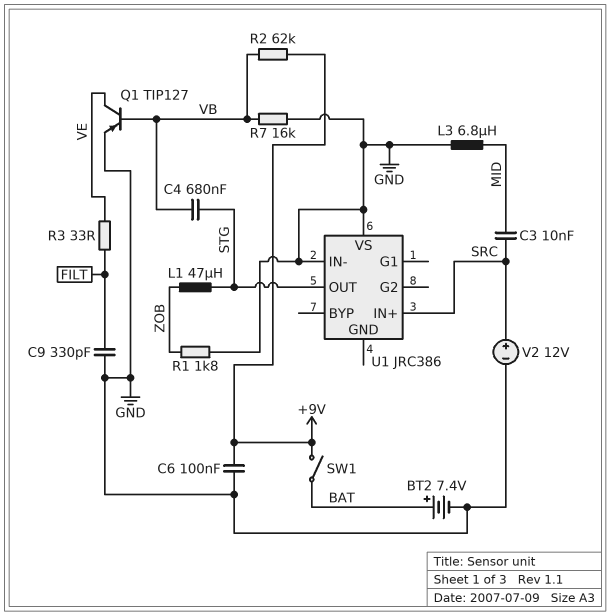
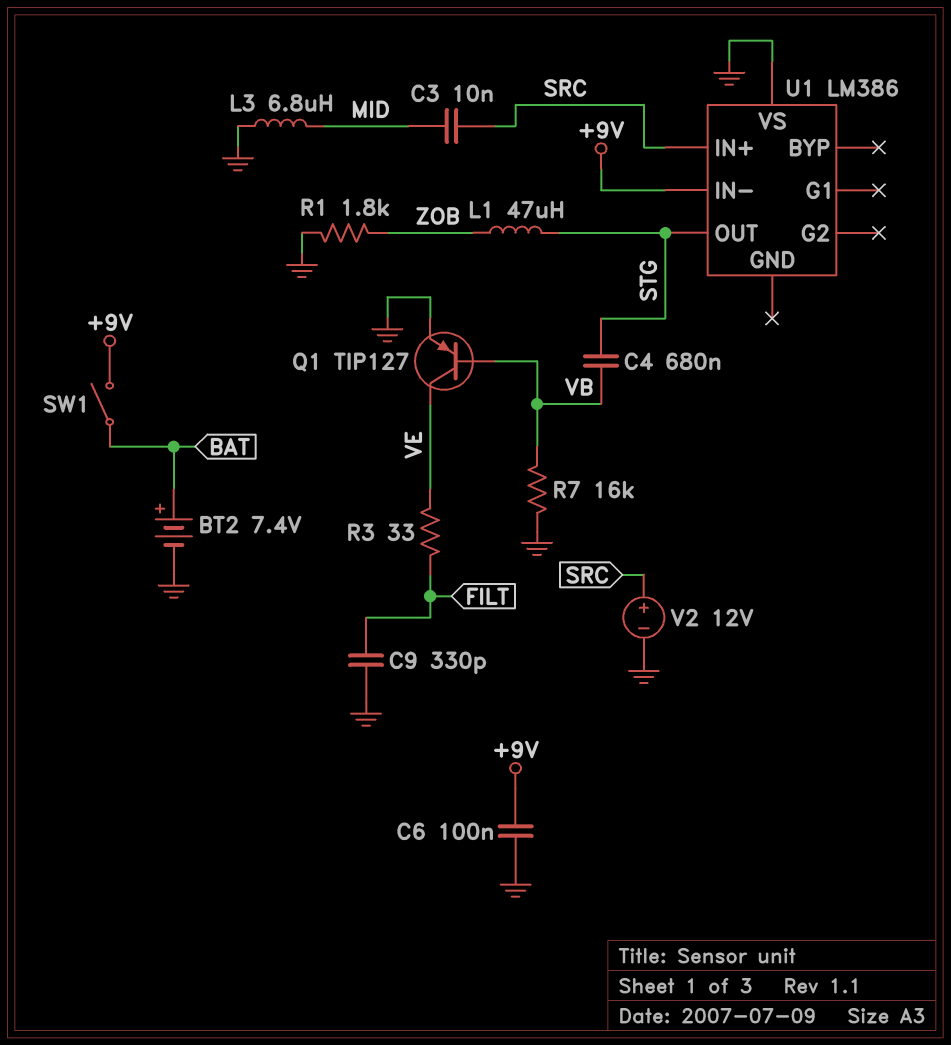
R2: 62k (+9V, VB) -> none
U1: JRC386 -> LM386
U1 pin IN-: GND -> +9V

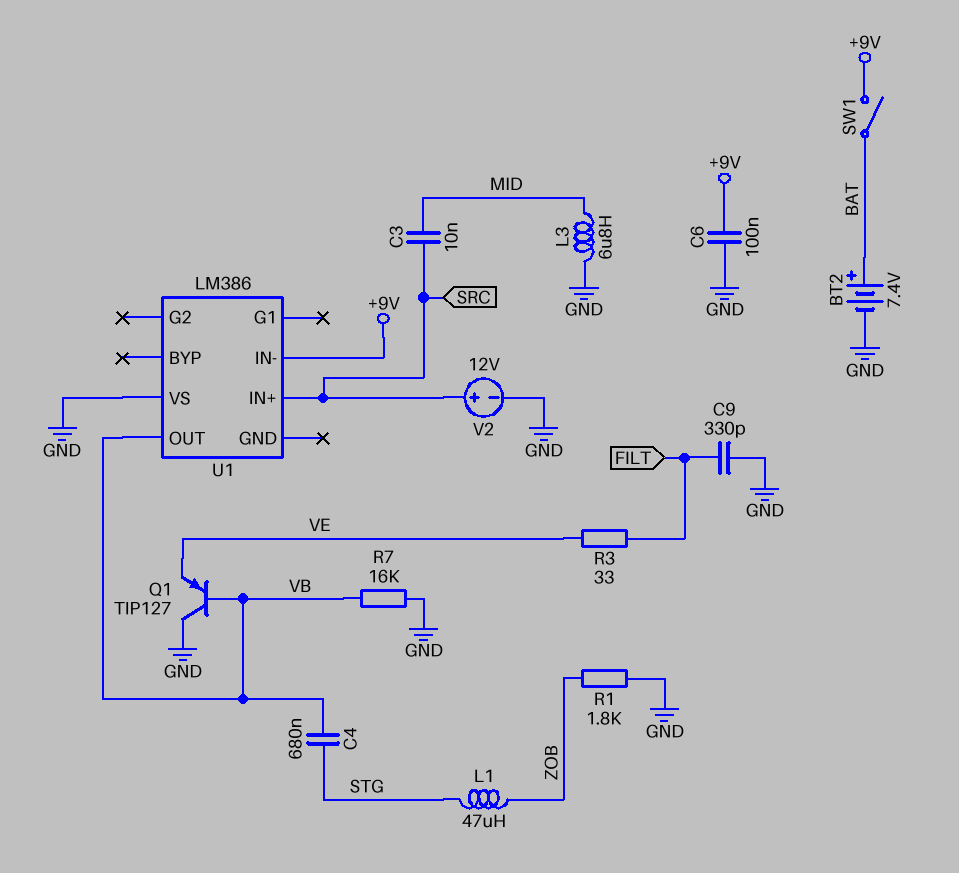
Q1: PNP TIP127 (B VB, C VE, E GND) -> PNP TIP127 (B VB, C GND, E VE)
U1 pin OUT: STG -> VB

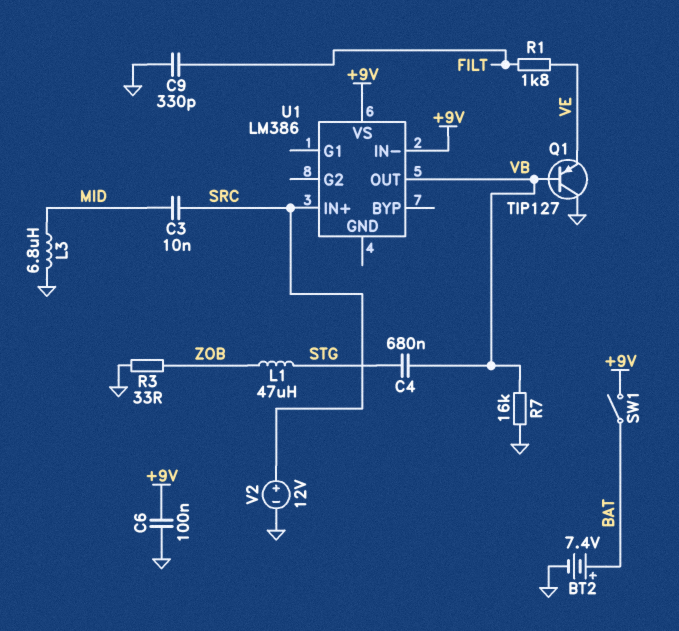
R1: 1.8k (GND, ZOB) -> 1.8k (FILT, VE)
R3: 33 (FILT, VE) -> 33 (GND, ZOB)
U1 pin VS: GND -> +9V

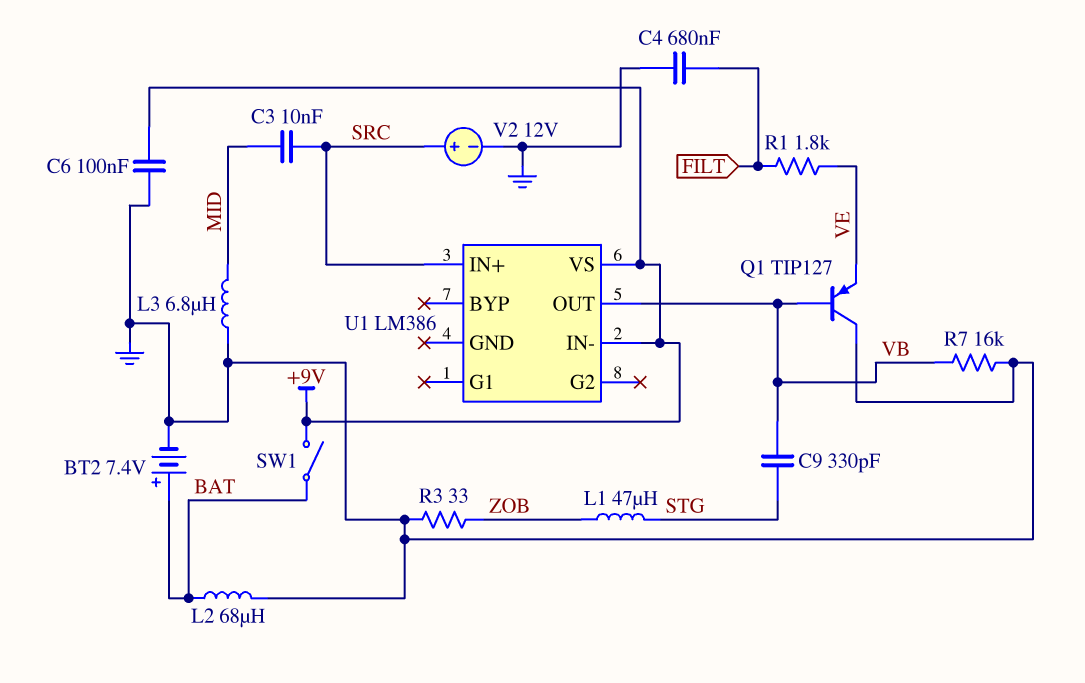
C4: 680nF (STG, VB) -> 680nF (FILT, GND)
C9: 330pF (FILT, GND) -> 330pF (STG, VB)
L2: none -> 68uH (BAT, GND)

